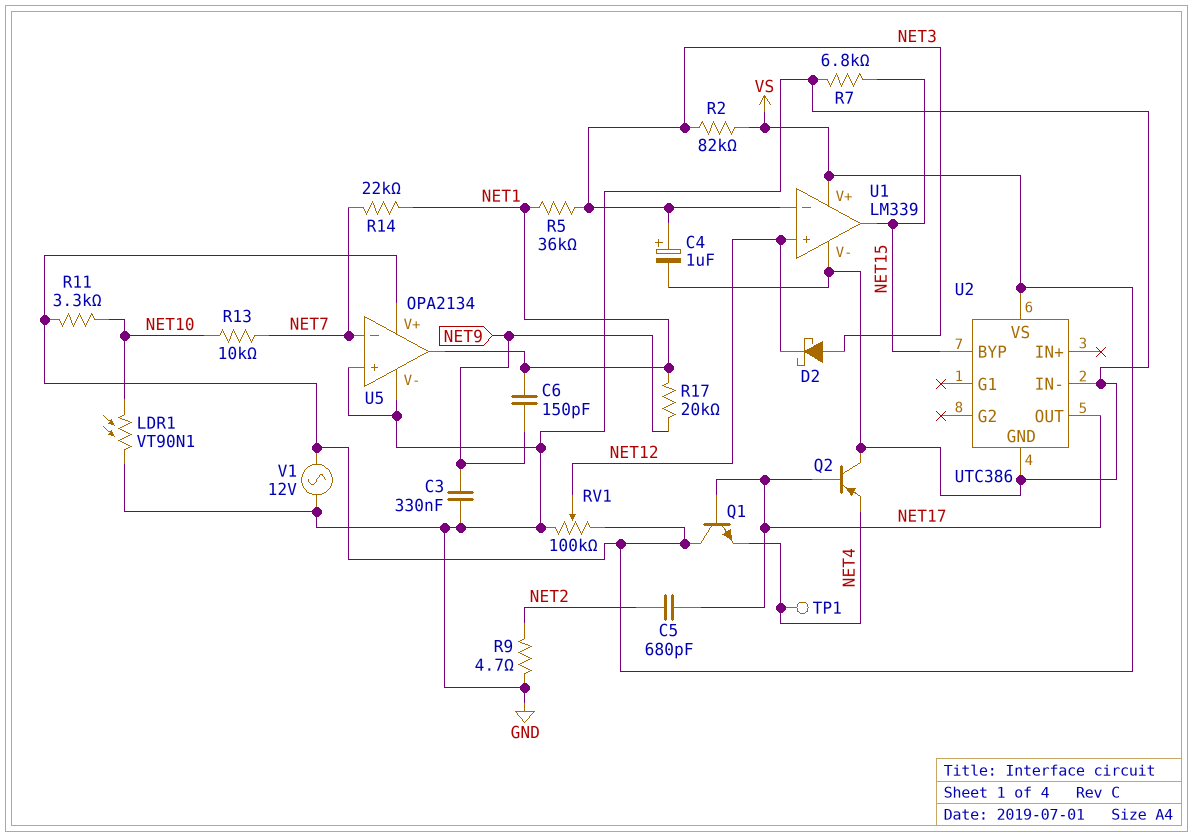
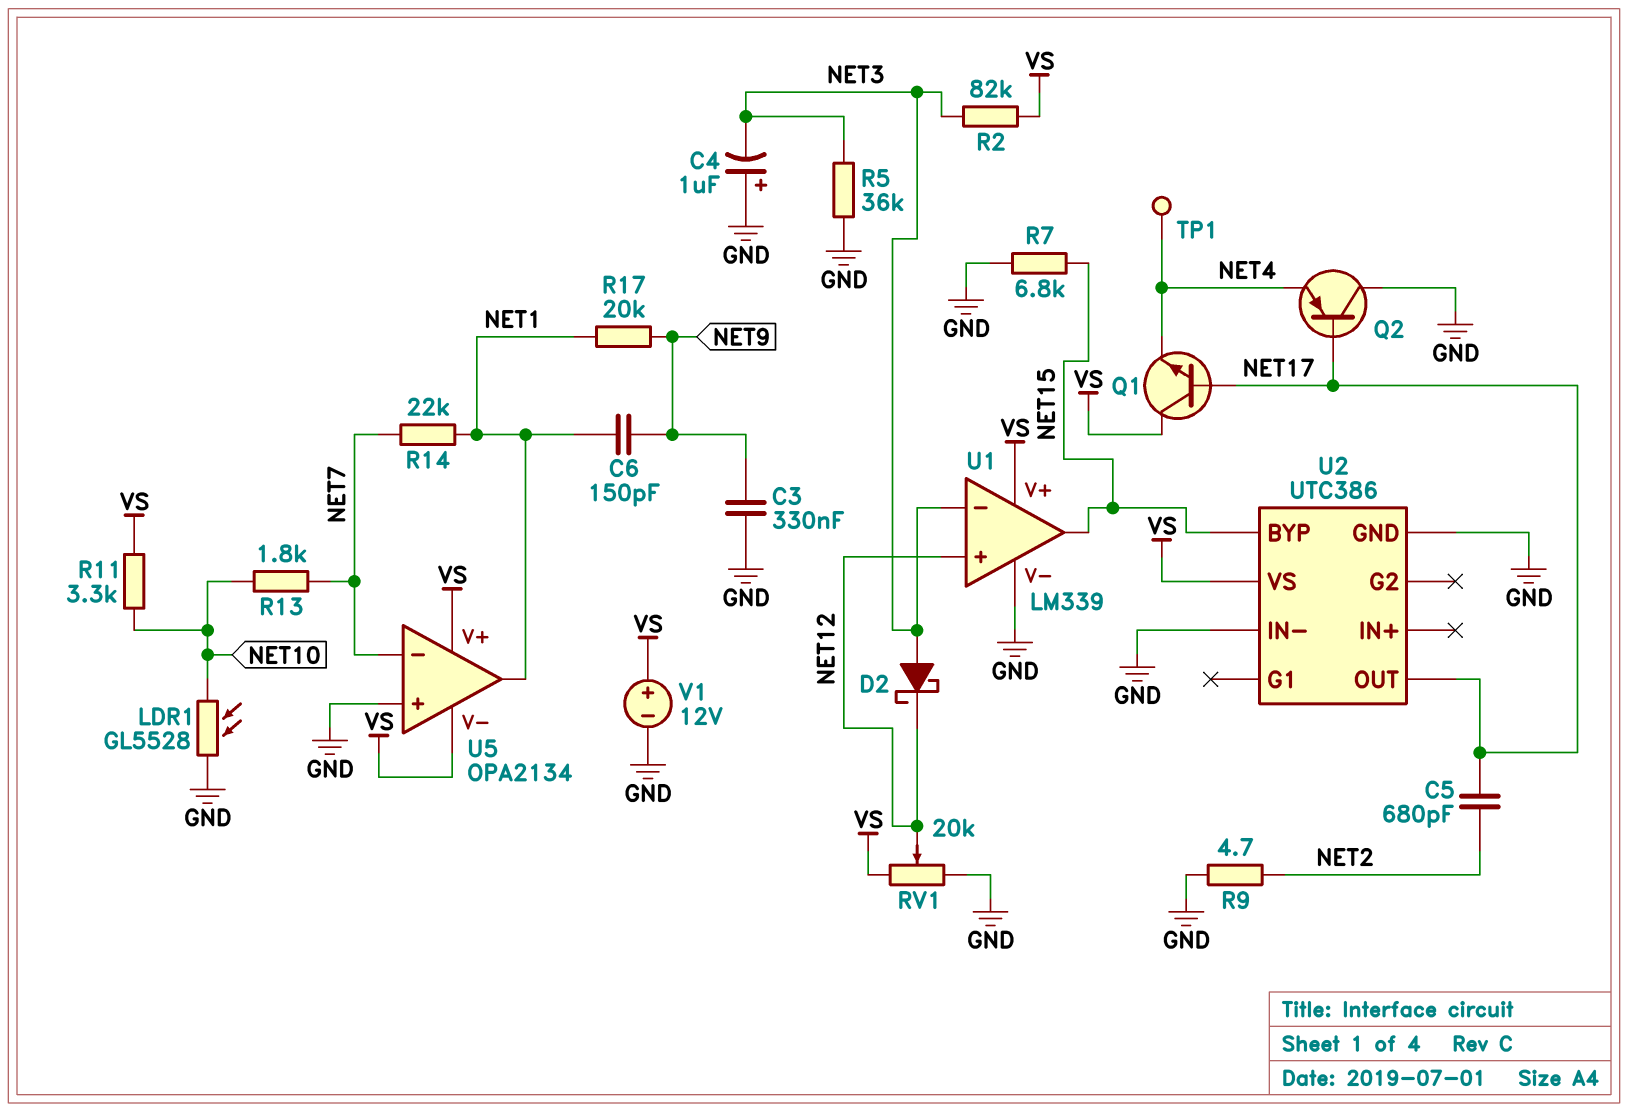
C4: 1uF (plus NET3, minus GND) -> 1uF (plus GND, minus NET3)
LDR1: VT90N1 (GND, NET10) -> GL5528 (GND, NET10)
R5: 36k (NET1, NET3) -> 36k (GND, NET3)
R13: 10k (NET7, NET10) -> 1.8k (NET7, NET10)
RV1: 100k (GND, VS, wiper NET12) -> 20k (GND, VS, wiper NET12)
U5 pin V-: GND -> VS
V1: AC 12V (GND, VS) -> 12V (plus VS, minus GND)

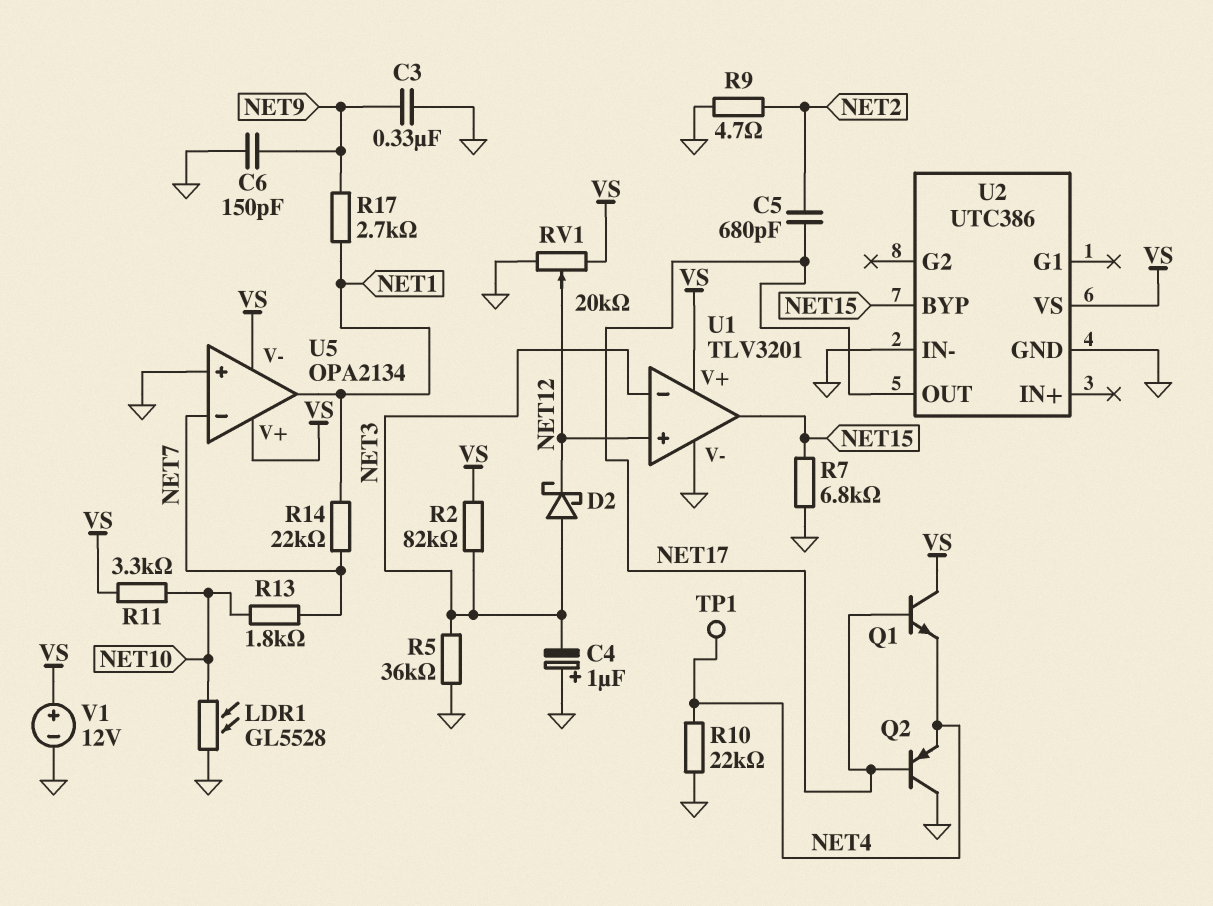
C6: 150pF (NET1, NET9) -> 150pF (GND, NET9)
R10: none -> 22k (GND, NET4)
R17: 20k (NET1, NET9) -> 2.7k (NET1, NET9)
U1: LM339 -> TLV3201

